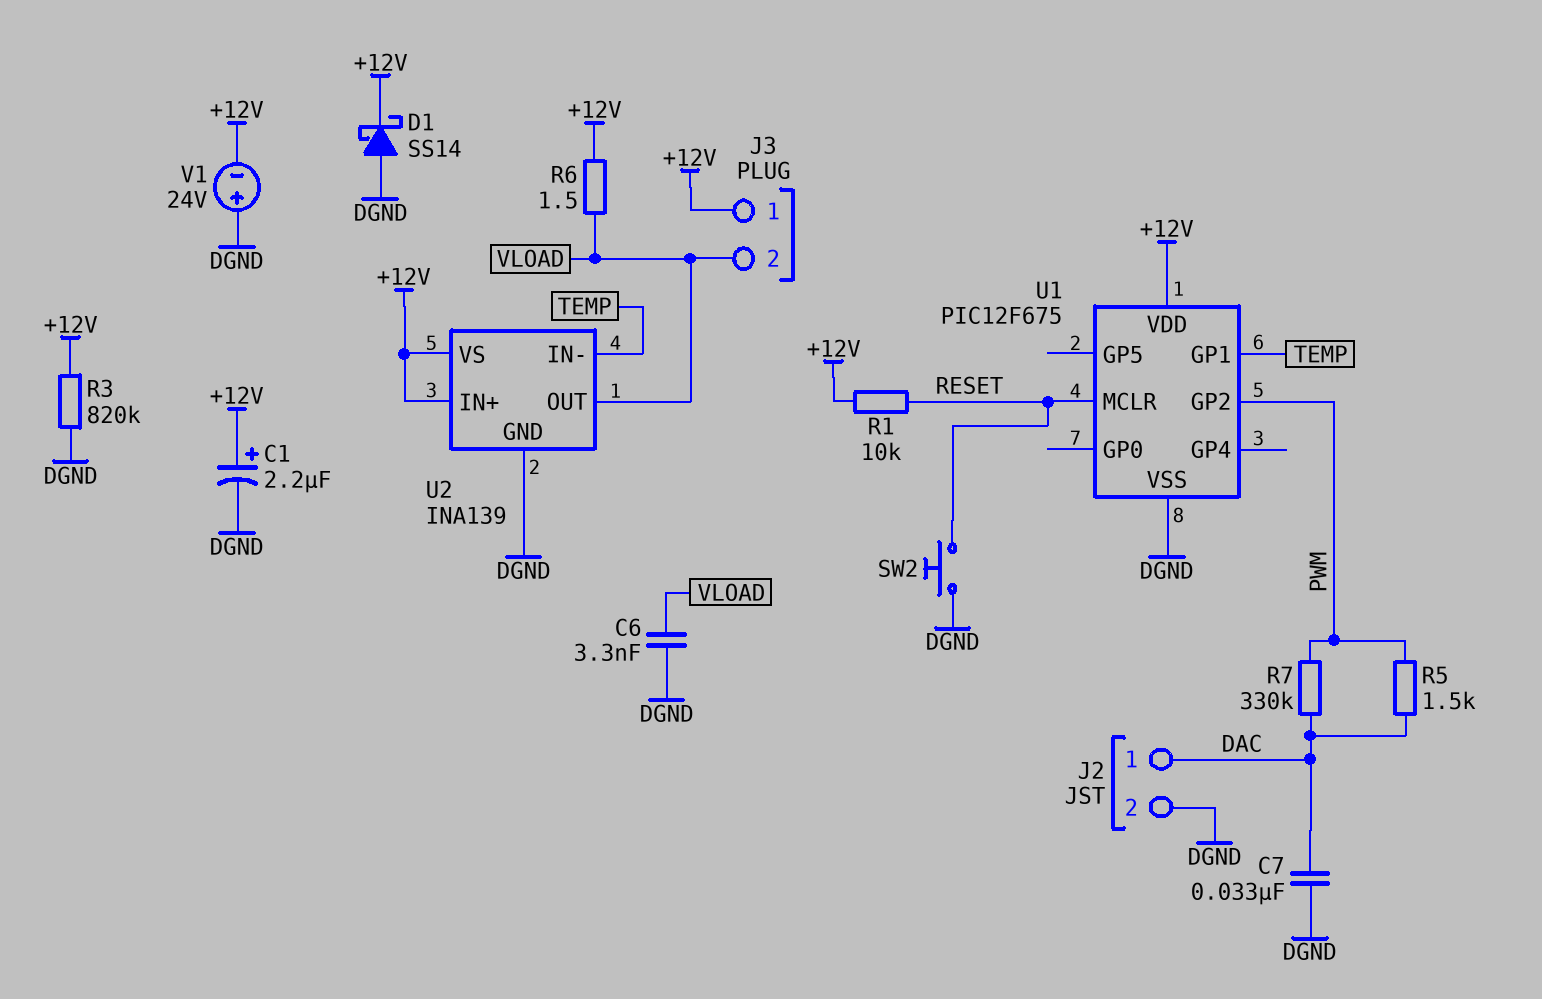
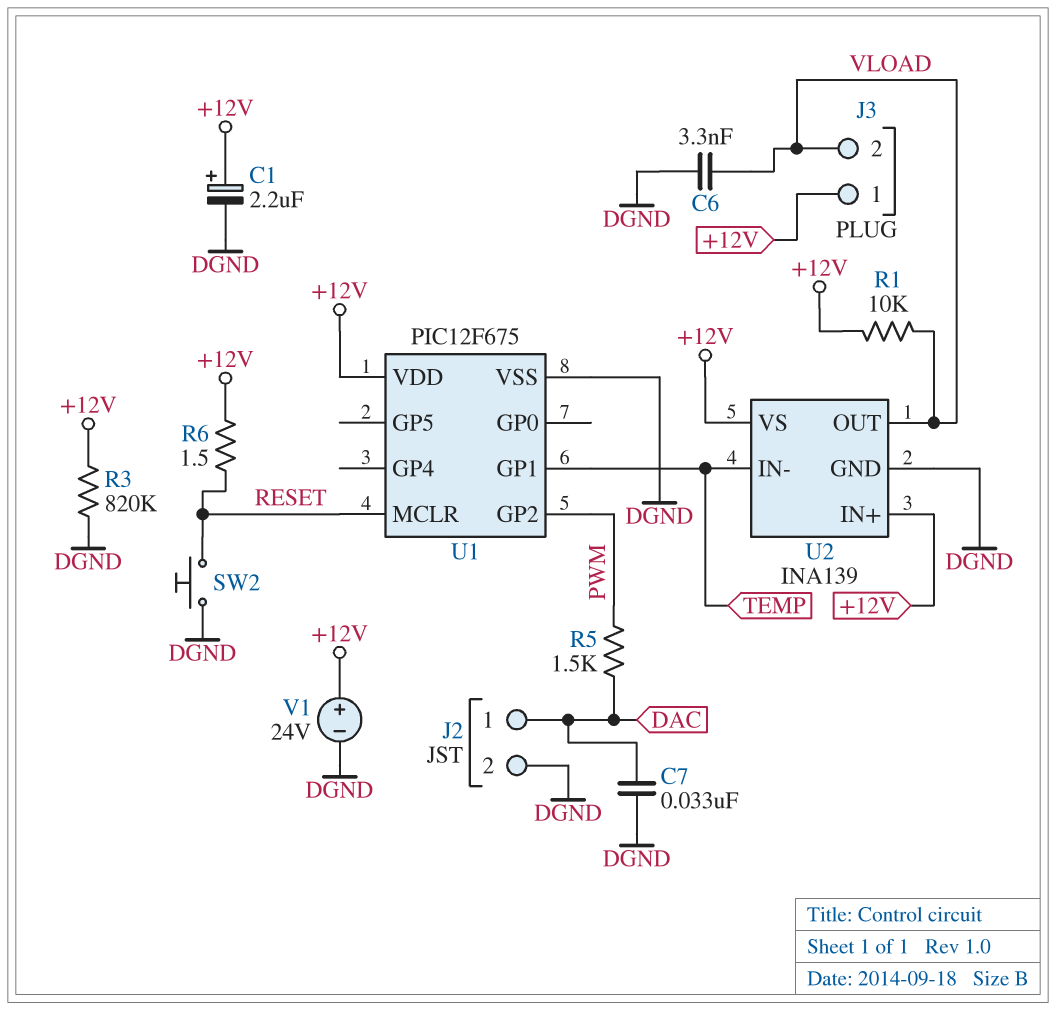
D1: schottky SS14 (A DGND, K +12V) -> none
R1: 10k (+12V, RESET) -> 10k (+12V, VLOAD)
R6: 1.5 (+12V, VLOAD) -> 1.5 (+12V, RESET)
R7: 330k (DAC, PWM) -> none
V1: 24V (plus DGND, minus +12V) -> 24V (plus +12V, minus DGND)

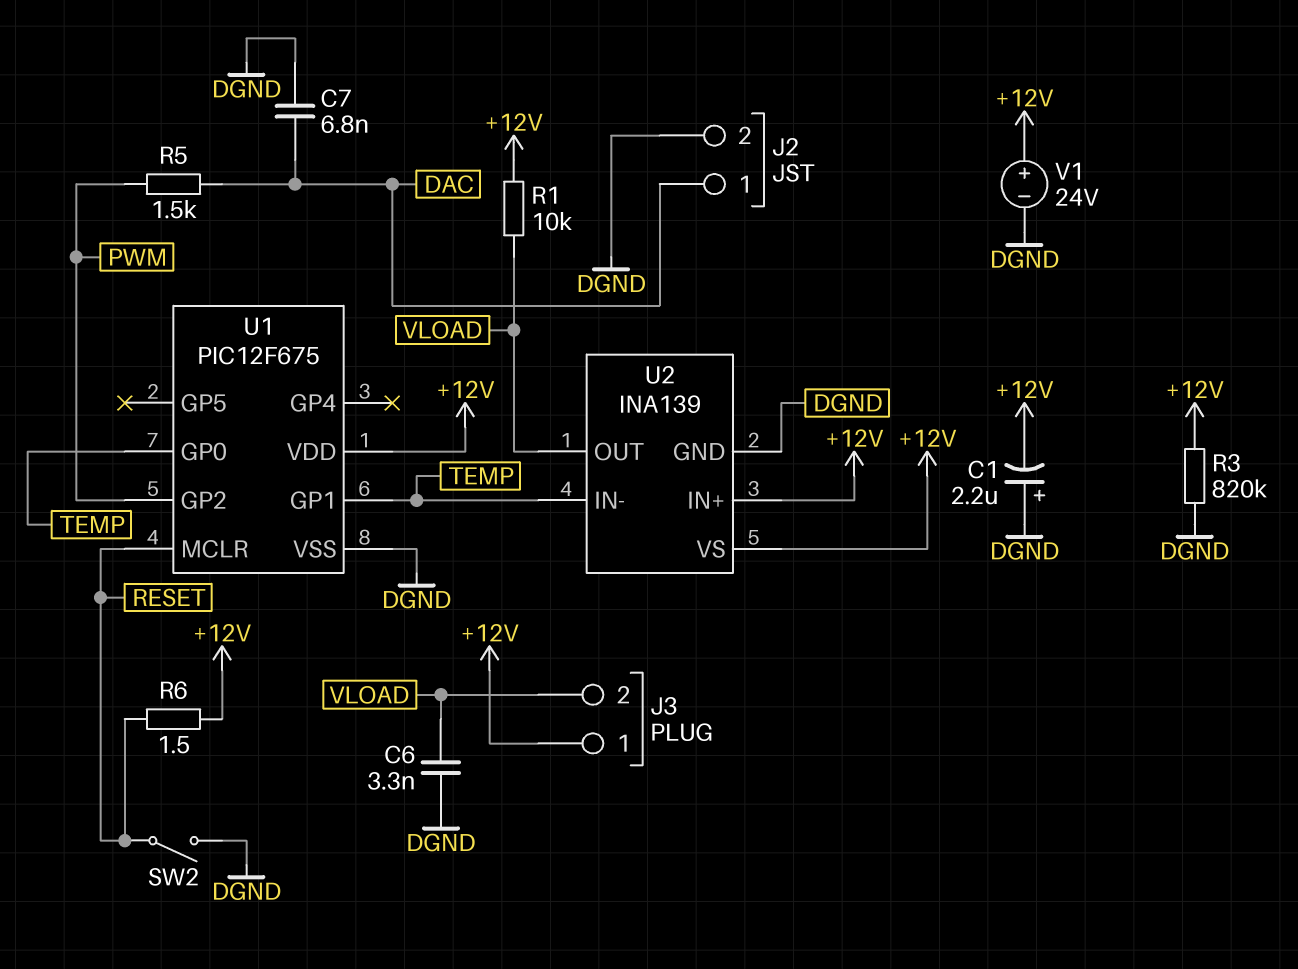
C1: 2.2uF (plus +12V, minus DGND) -> 2.2uF (plus DGND, minus +12V)
C7: 33nF (DAC, DGND) -> 6.8nF (DAC, DGND)
SW2: button (DGND, RESET) -> switch (DGND, RESET)
U1 pin GP0: none -> TEMP

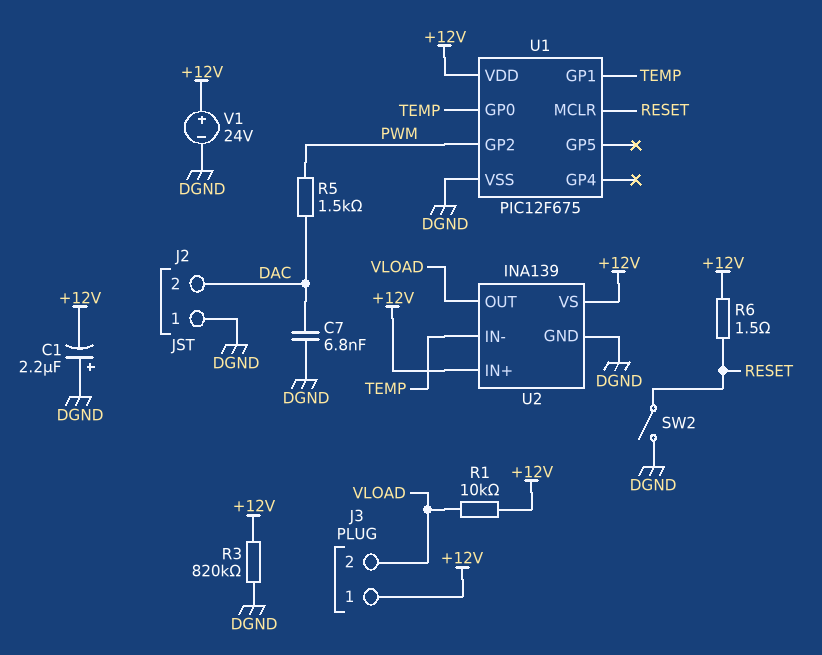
C6: 3.3nF (DGND, VLOAD) -> none
J2 pin 1: DAC -> DGND
J2 pin 2: DGND -> DAC

